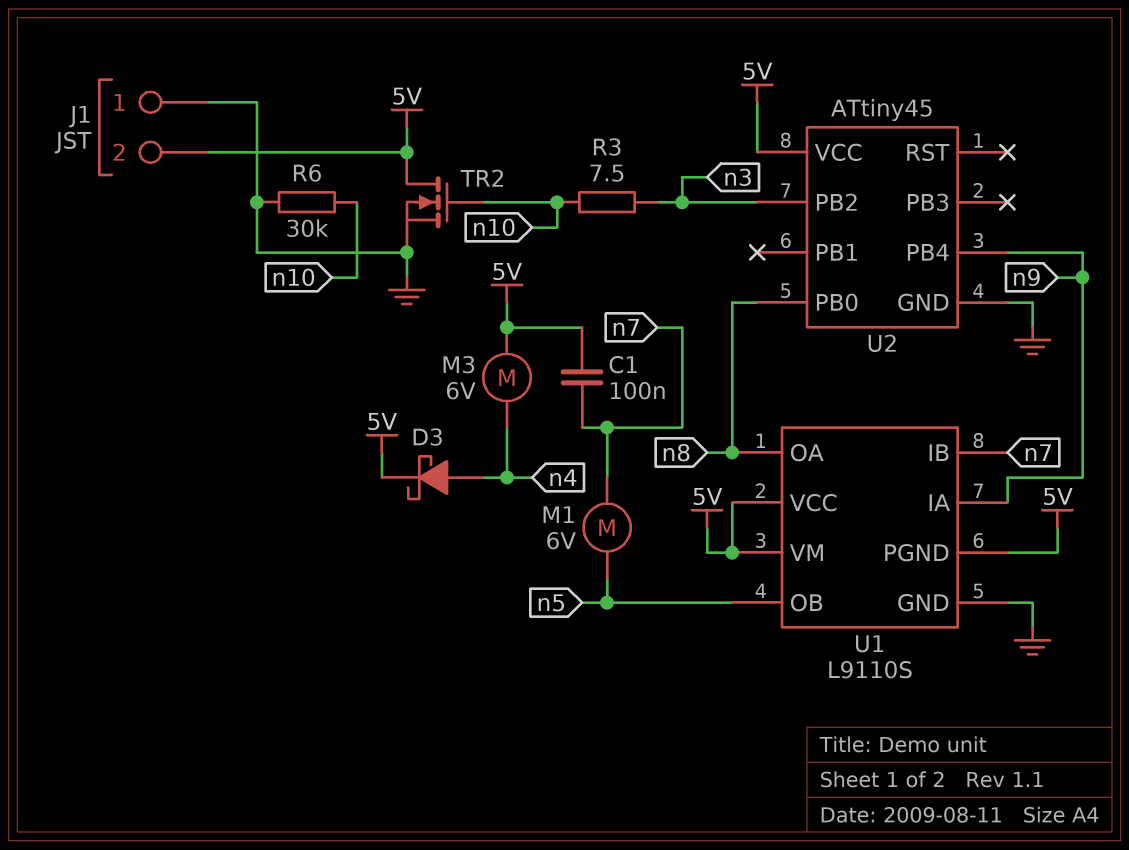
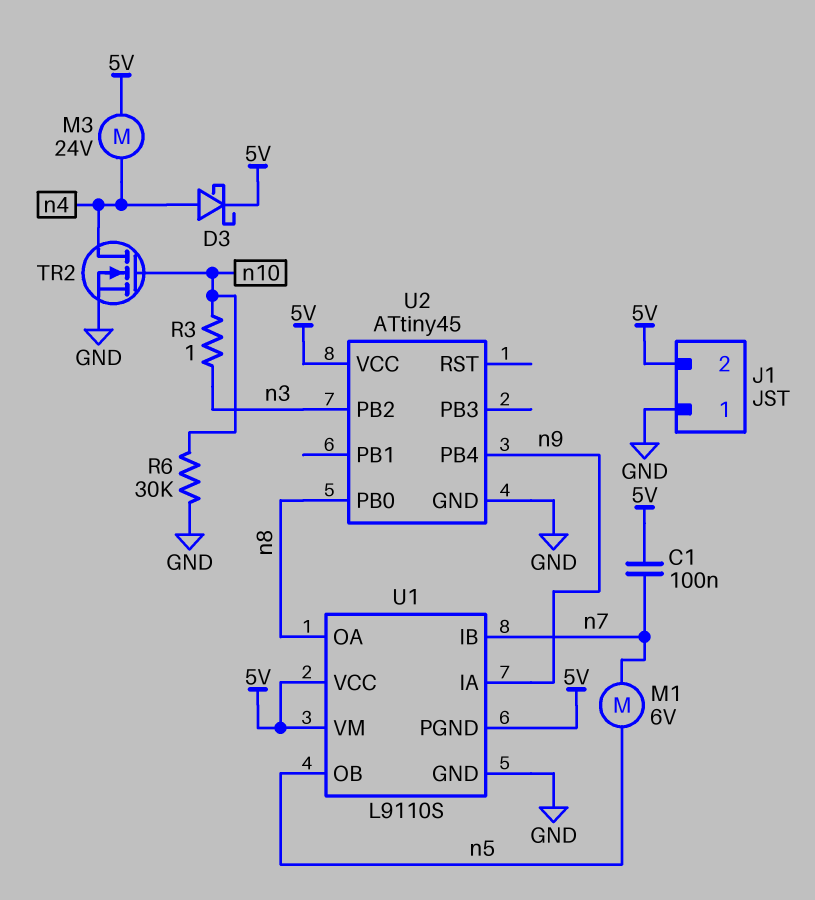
M3: motor 6V (5V, n4) -> motor 24V (5V, n4)
R3: 7.5 (n3, n10) -> 1 (n3, n10)
TR2: NMOS (G n10, D 5V, S GND) -> NMOS (G n10, D n4, S GND)

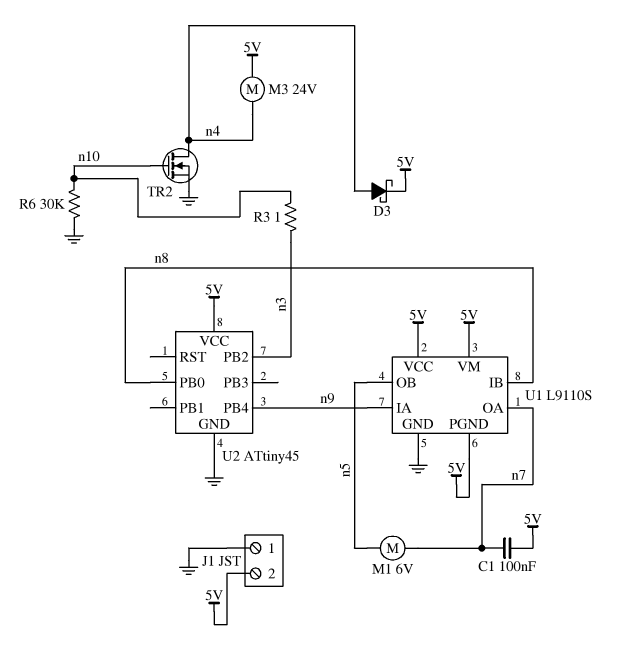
U1 pin IB: n7 -> n8
U1 pin OA: n8 -> n7

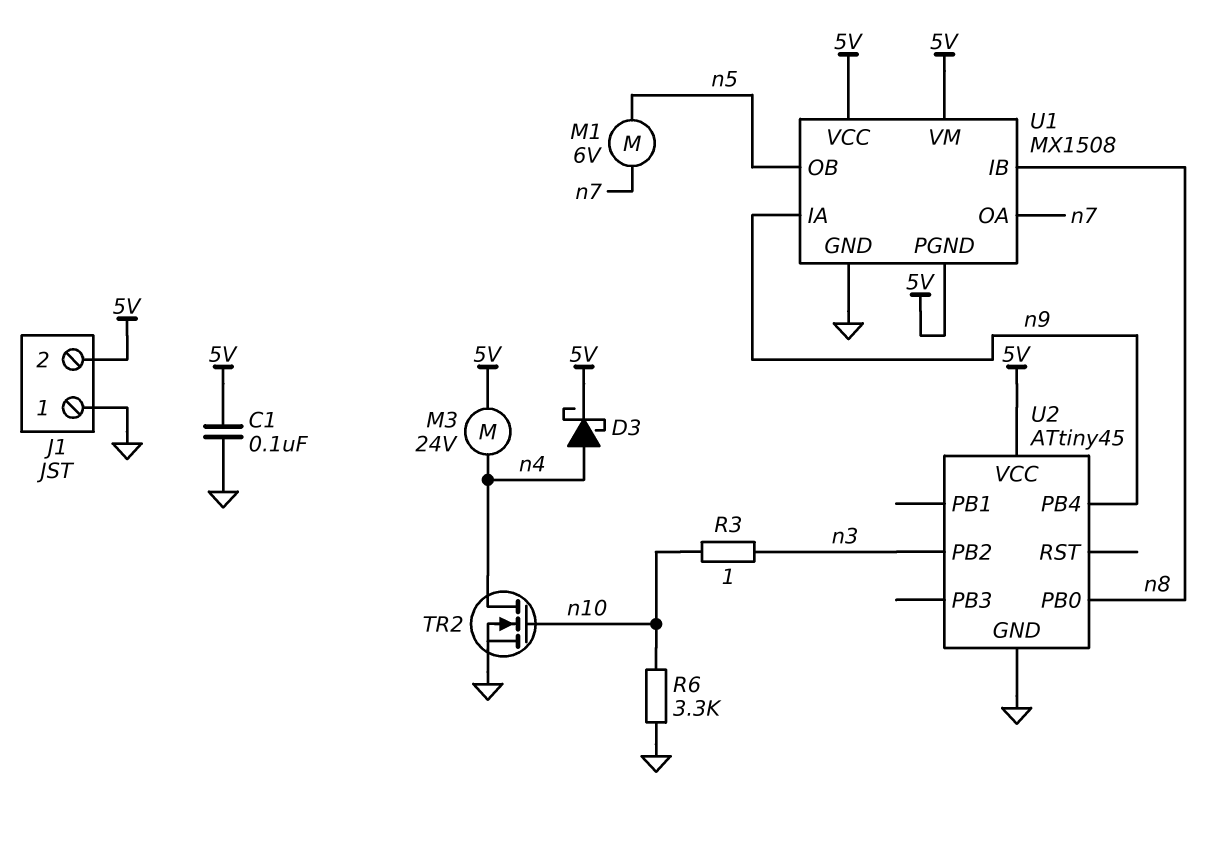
C1: 100nF (5V, n7) -> 100nF (5V, GND)
R6: 30k (GND, n10) -> 3.3k (GND, n10)
U1: L9110S -> MX1508

